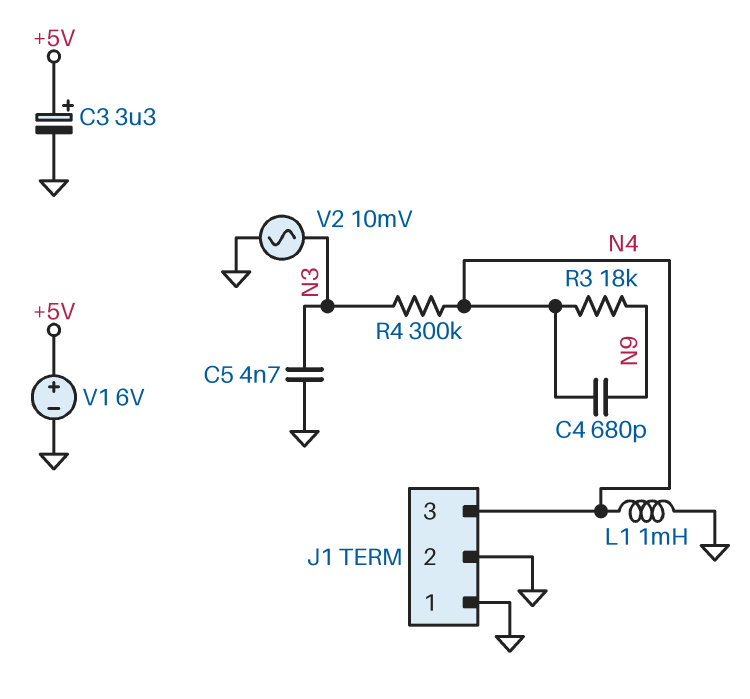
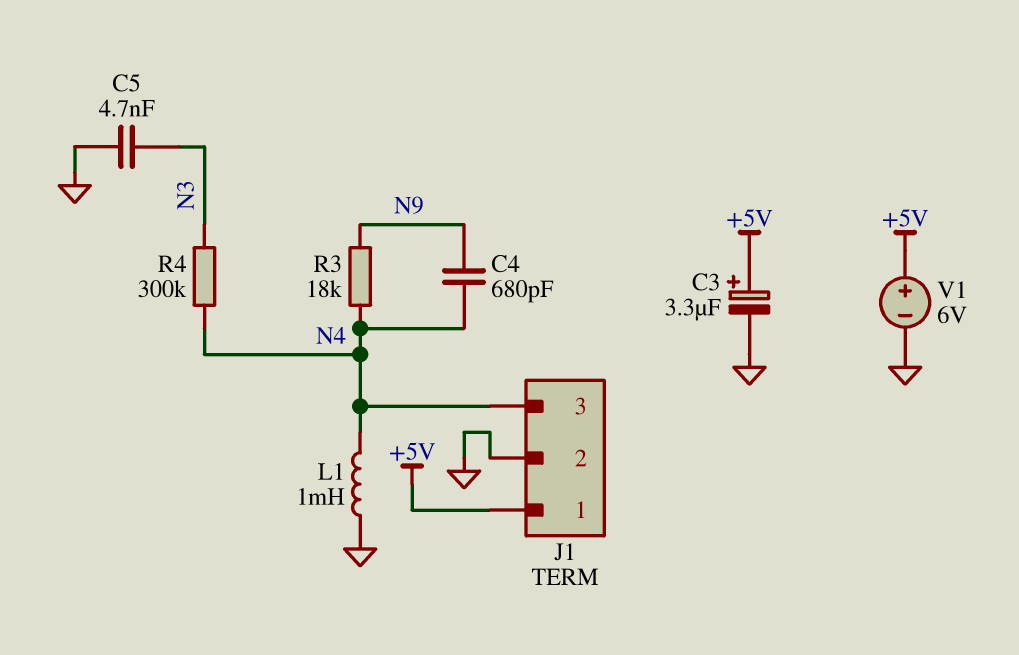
J1 pin 1: GND -> +5V
V2: AC 10mV (GND, N3) -> none

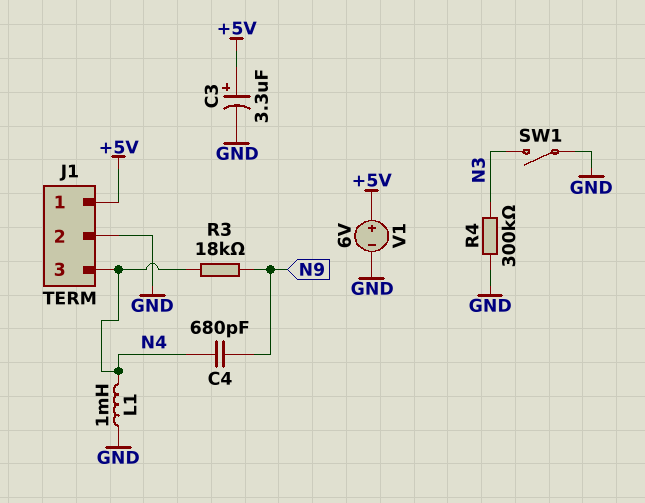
C5: 4.7nF (GND, N3) -> none
R4: 300k (N3, N4) -> 300k (GND, N3)
SW1: none -> switch (GND, N3)

